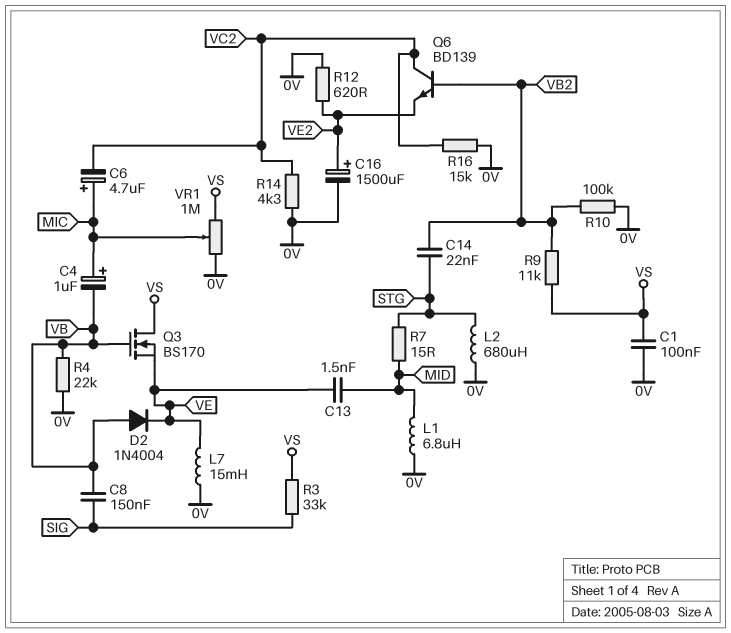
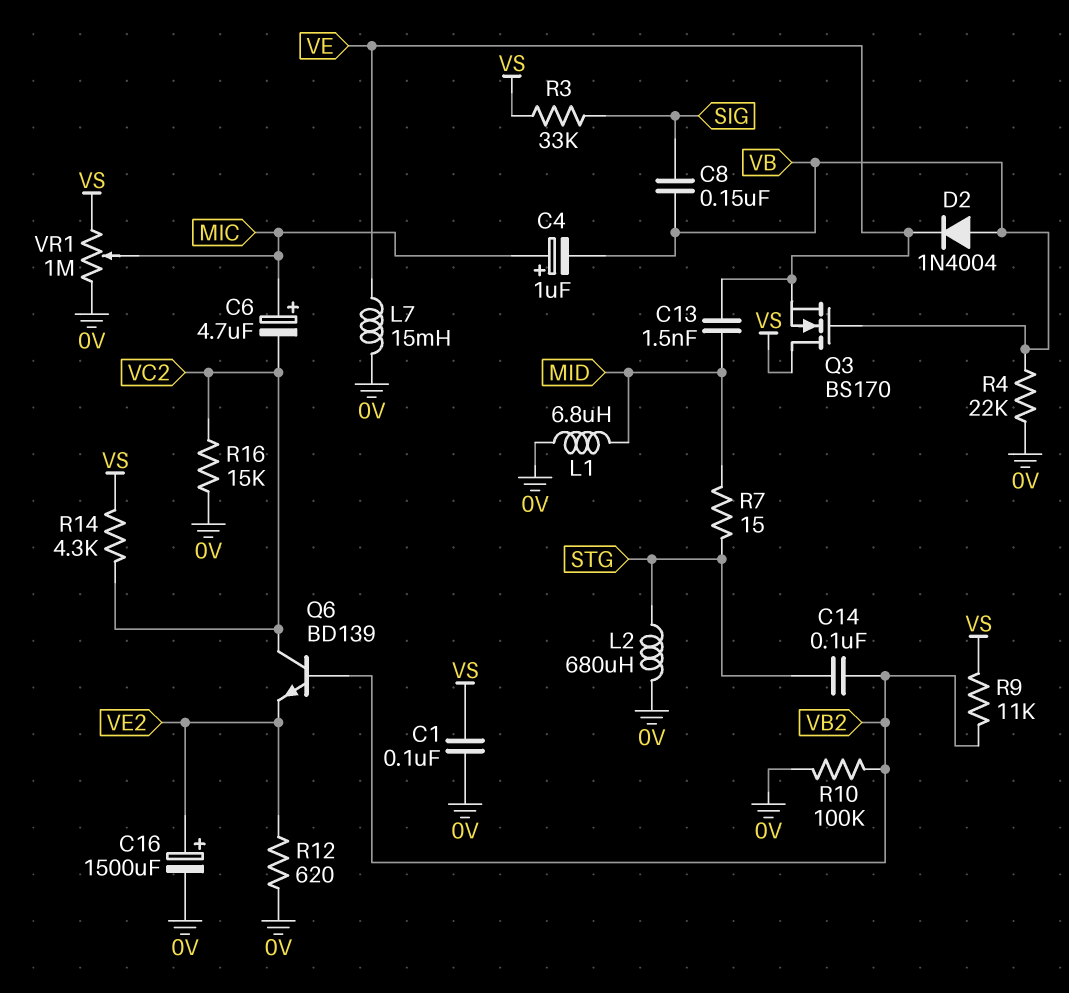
C14: 22nF (STG, VB2) -> 100nF (STG, VB2)
R14: 4.3k (0V, VC2) -> 4.3k (VC2, VS)

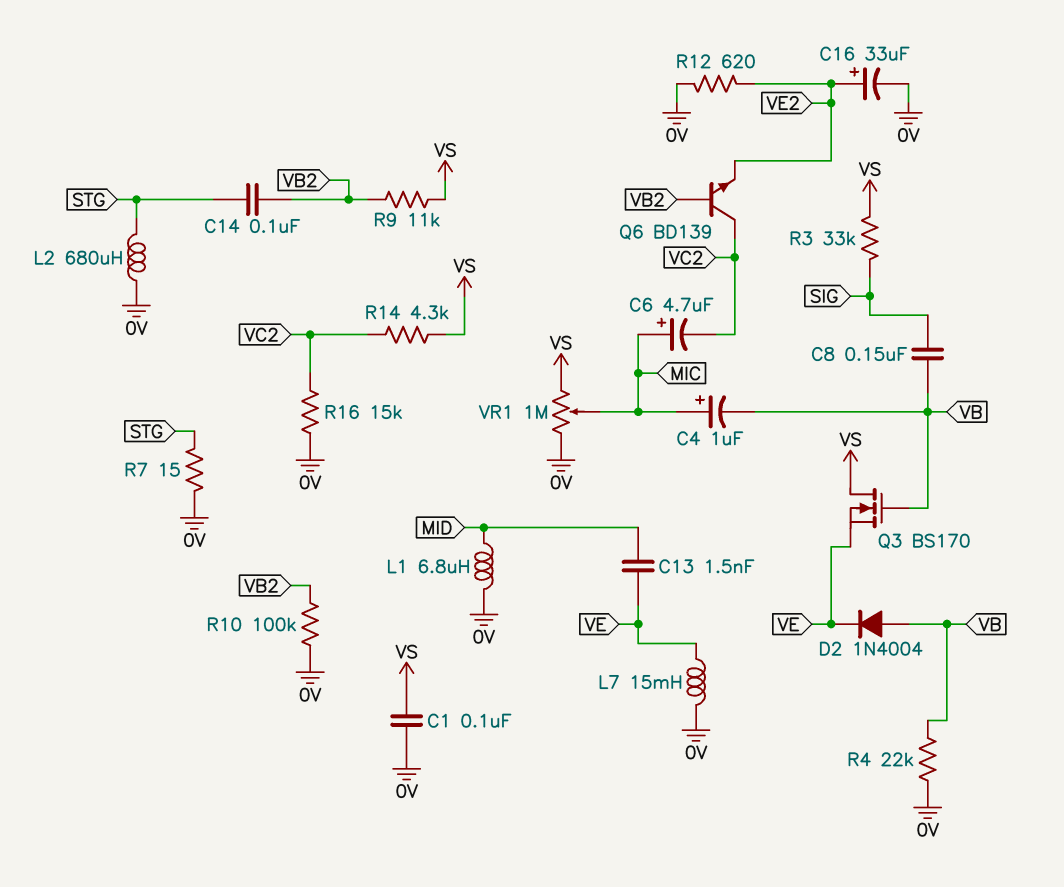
C16: 1500uF (plus VE2, minus 0V) -> 33uF (plus VE2, minus 0V)
R7: 15 (MID, STG) -> 15 (0V, STG)

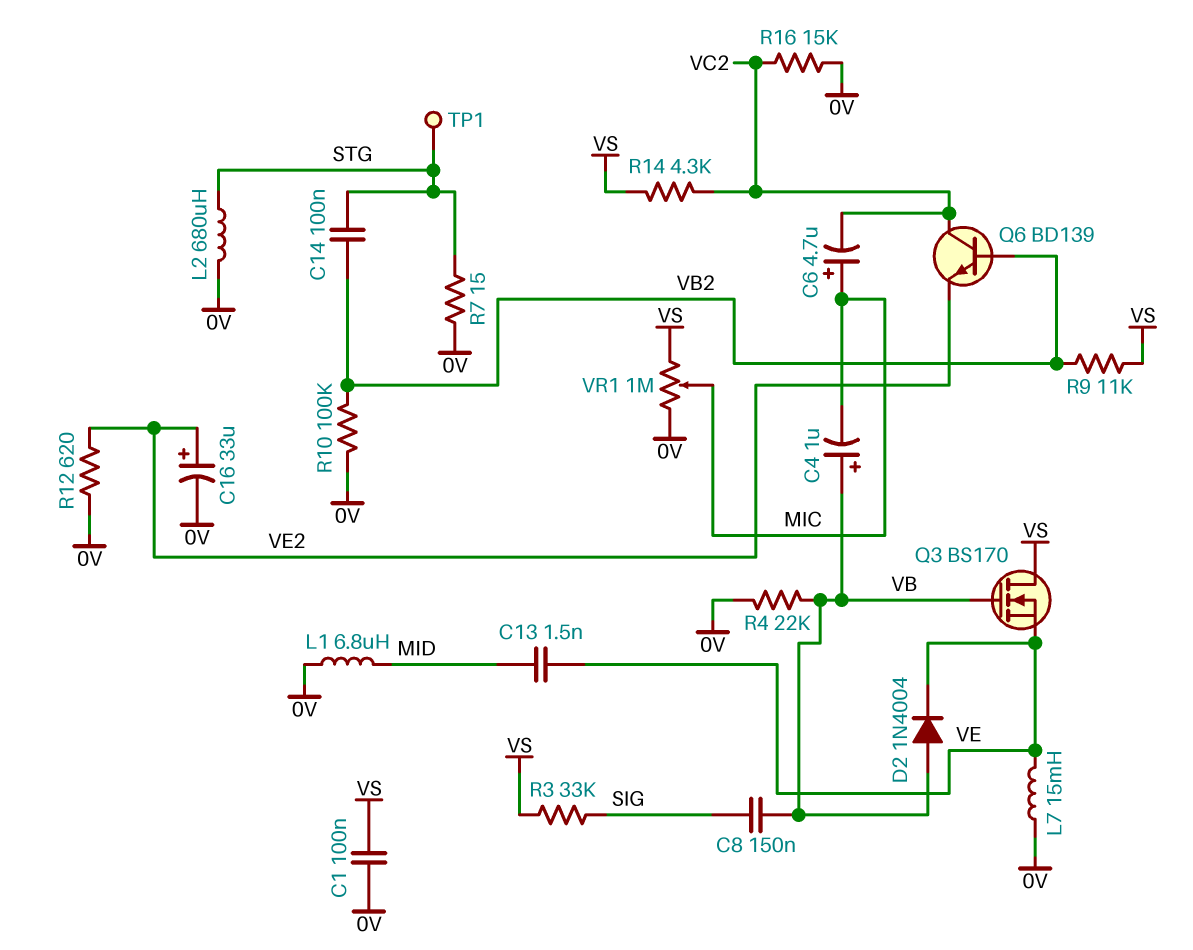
C4: 1uF (plus MIC, minus VB) -> 1uF (plus VB, minus MIC)
TP1: none -> test point (STG)

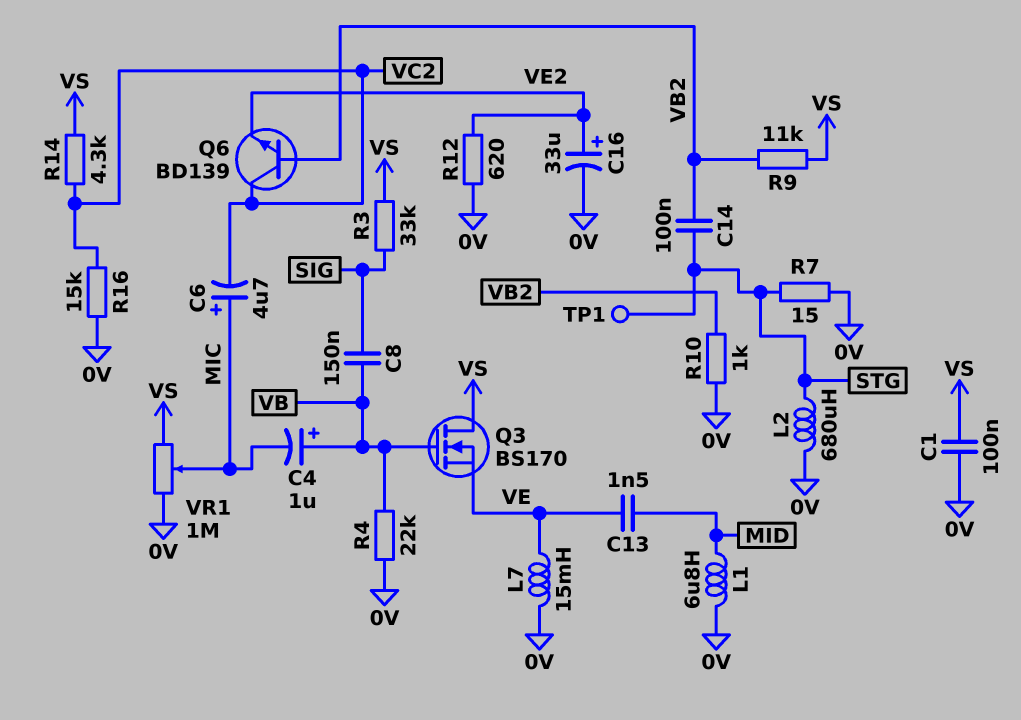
D2: diode 1N4004 (A VB, K VE) -> none
R10: 100k (0V, VB2) -> 1k (0V, VB2)

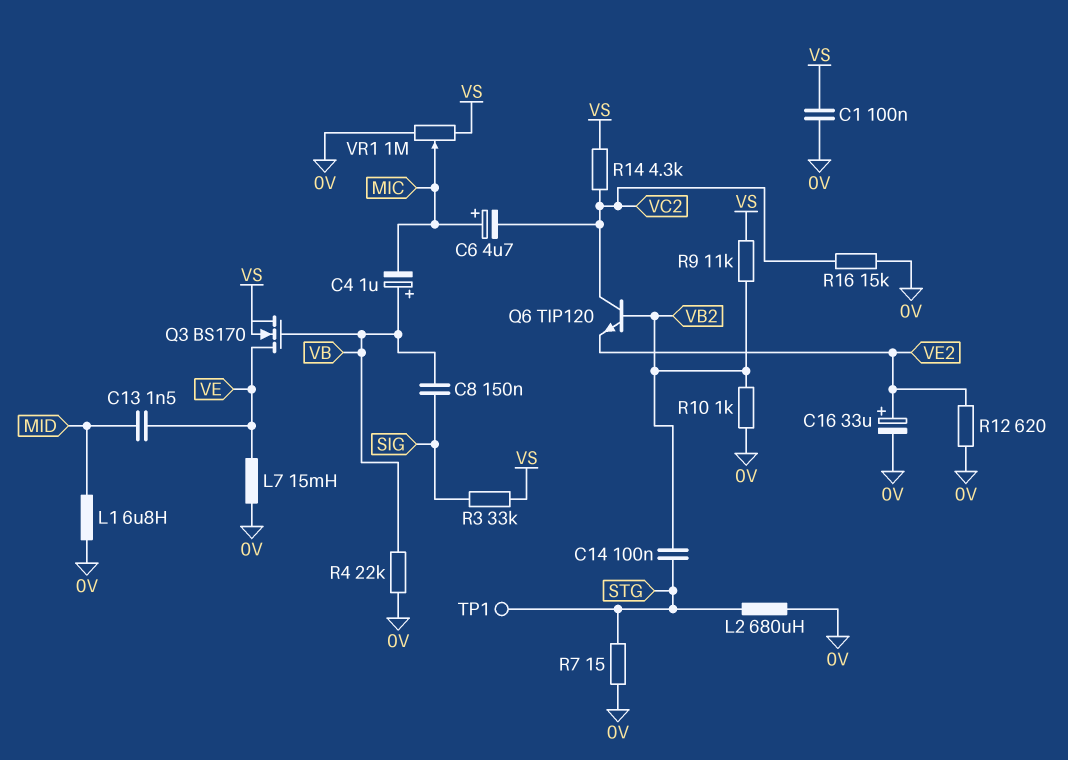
Q3: NMOS BS170 (G VB, D VS, S VE) -> NMOS BS170 (G VB, D VE, S VS)
Q6: NPN BD139 (B VB2, C VC2, E VE2) -> NPN TIP120 (B VB2, C VC2, E VE2)

